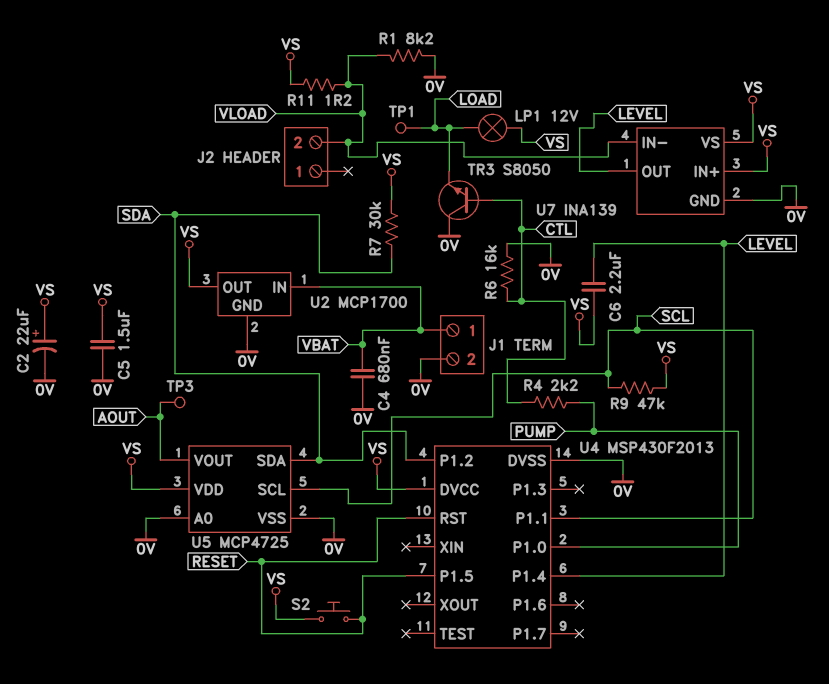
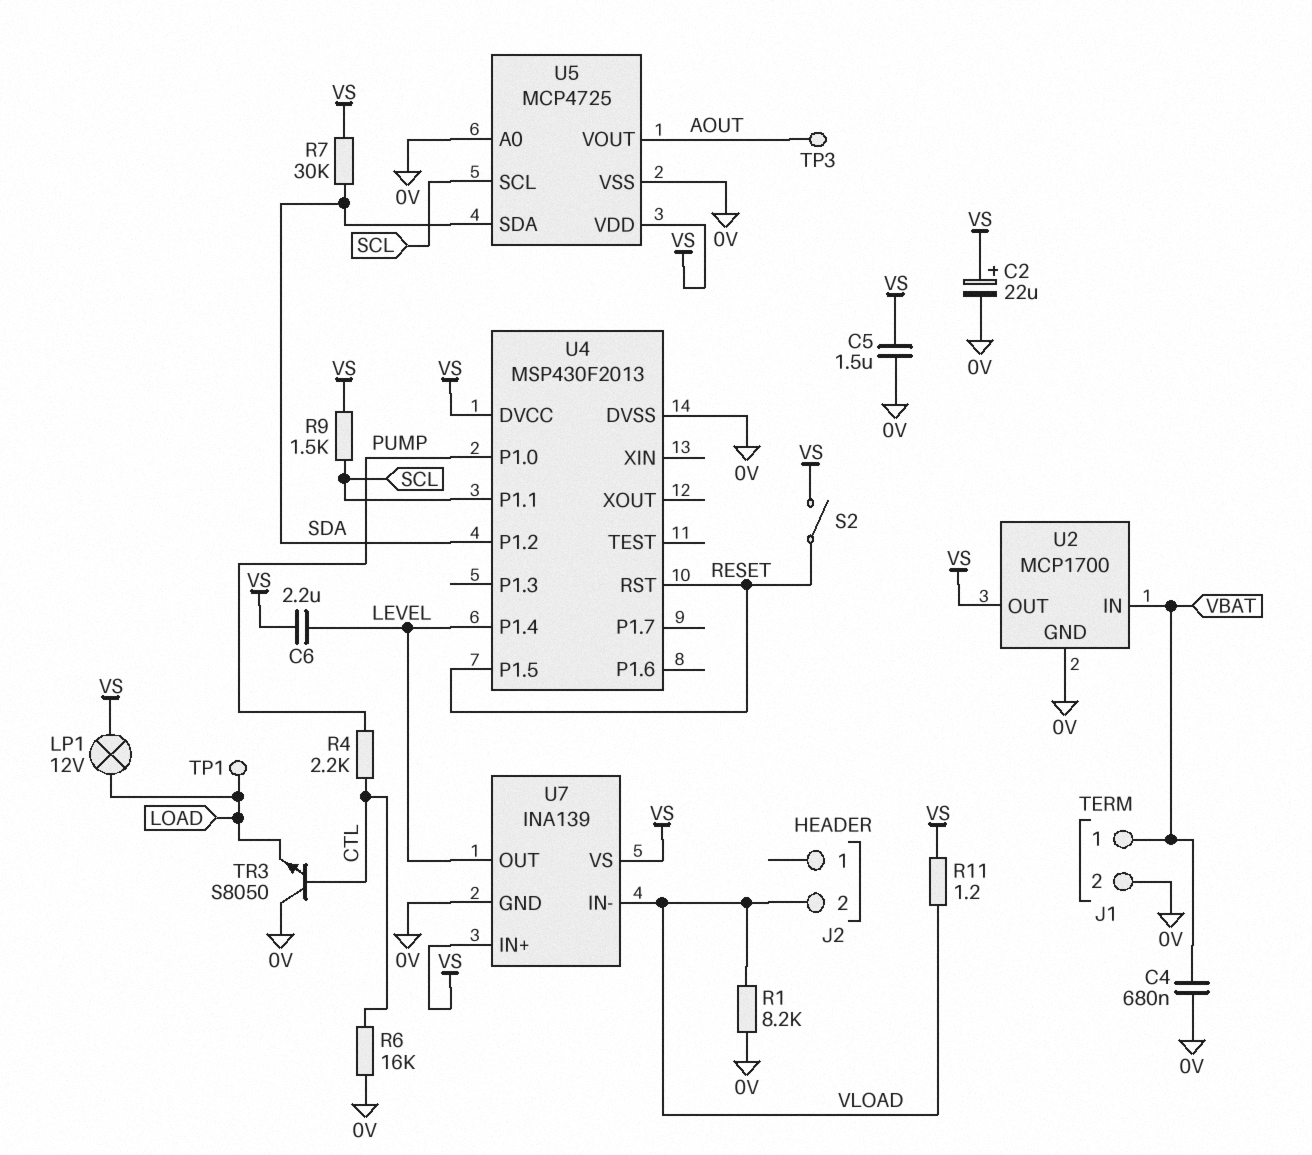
R9: 47k (SCL, VS) -> 1.5k (SCL, VS)
S2: button (RESET, VS) -> switch (RESET, VS)

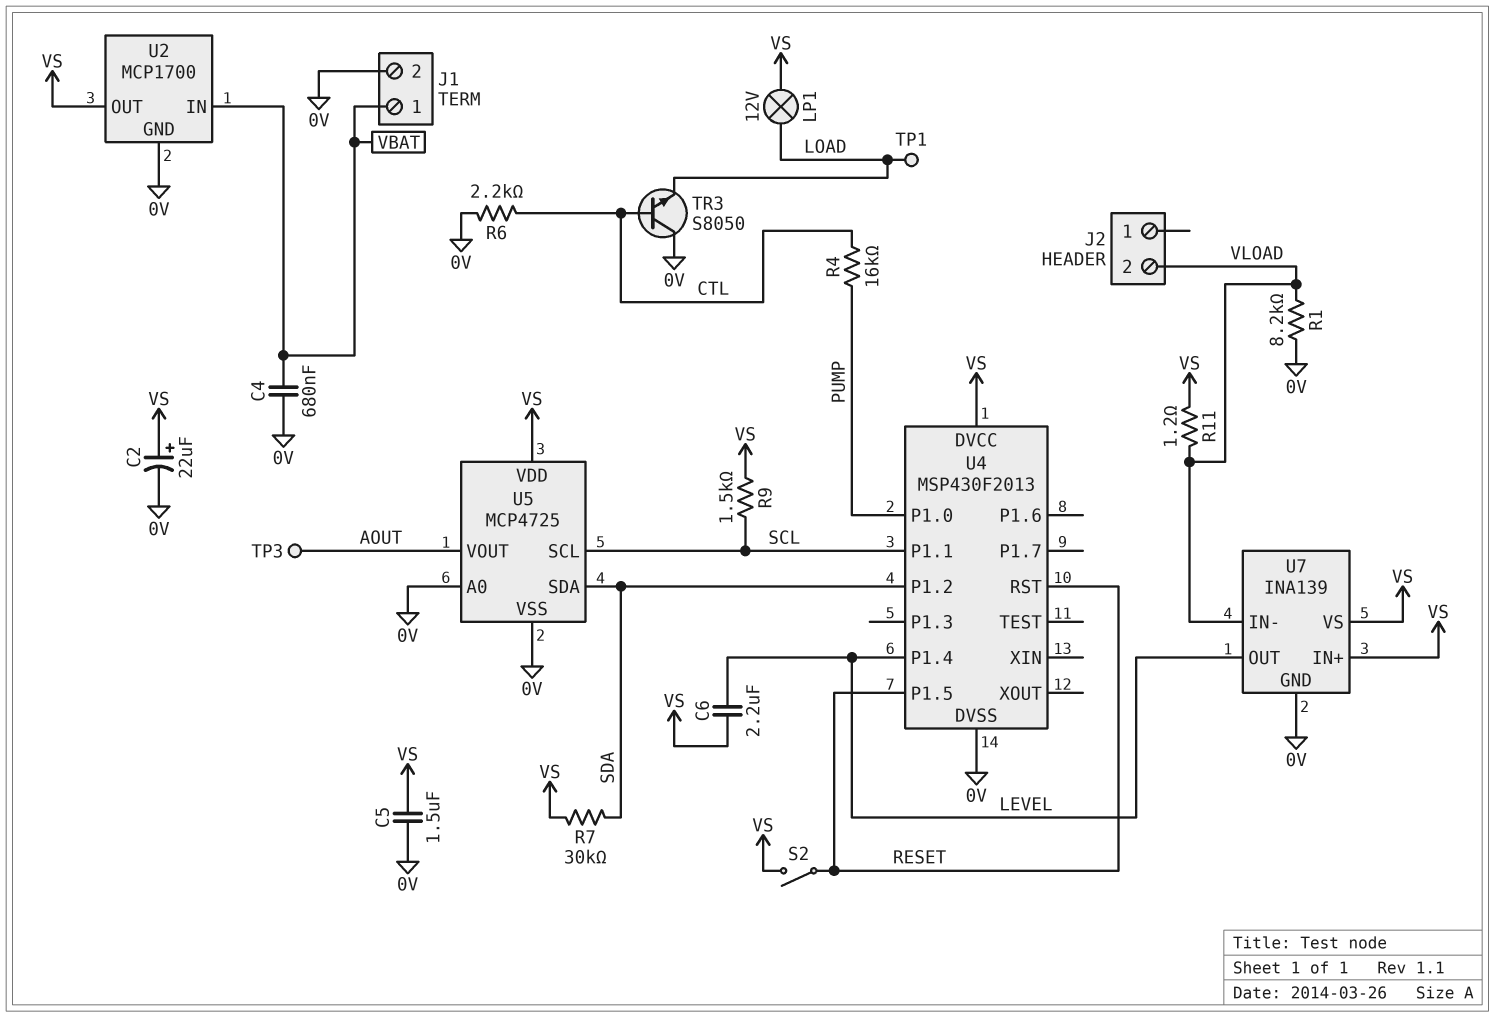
R4: 2.2k (CTL, PUMP) -> 16k (CTL, PUMP)
R6: 16k (0V, CTL) -> 2.2k (0V, CTL)

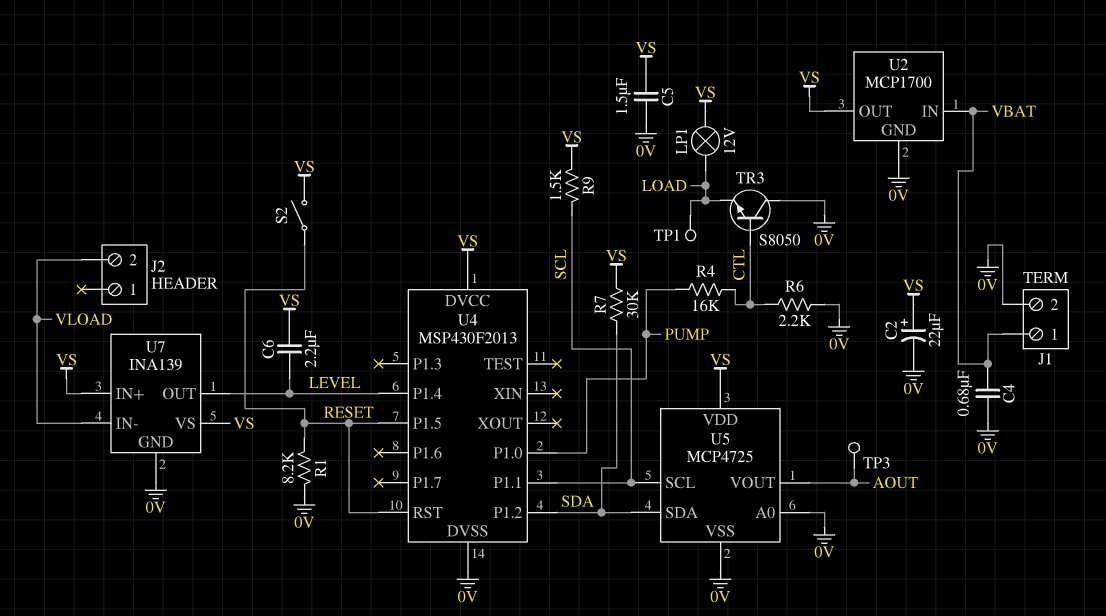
R1: 8.2k (0V, VLOAD) -> 8.2k (0V, RESET)
R11: 1.2 (VLOAD, VS) -> none

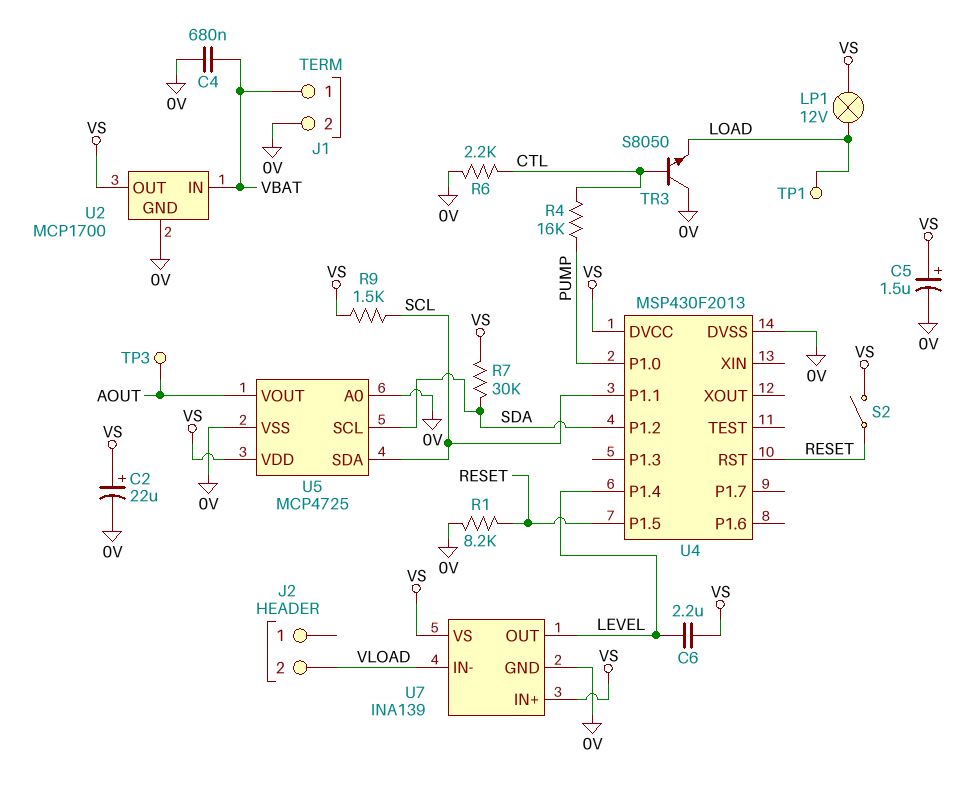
C5: 1.5uF (0V, VS) -> 1.5uF (plus VS, minus 0V)
U5 pin SCL: SCL -> SDA
U5 pin SDA: SDA -> SCL

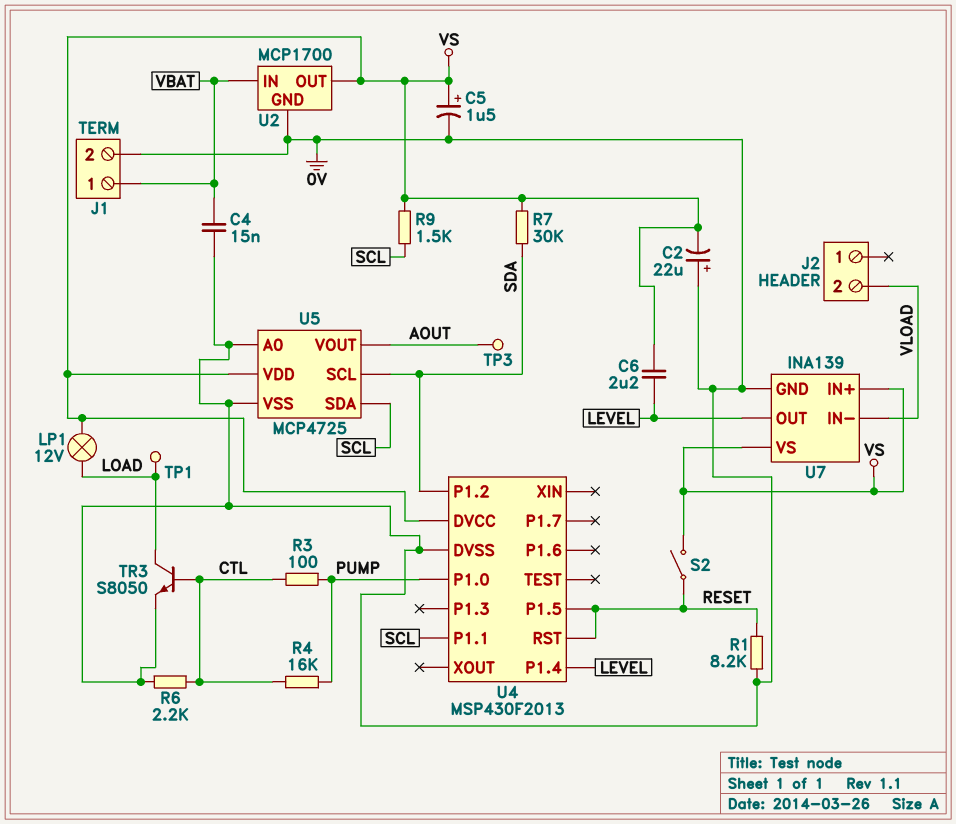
C2: 22uF (plus VS, minus 0V) -> 22uF (plus 0V, minus VS)
C4: 680nF (0V, VBAT) -> 15nF (0V, VBAT)
R3: none -> 100 (CTL, PUMP)
TR3: NPN S8050 (B CTL, C 0V, E LOAD) -> NPN S8050 (B CTL, C LOAD, E 0V)

